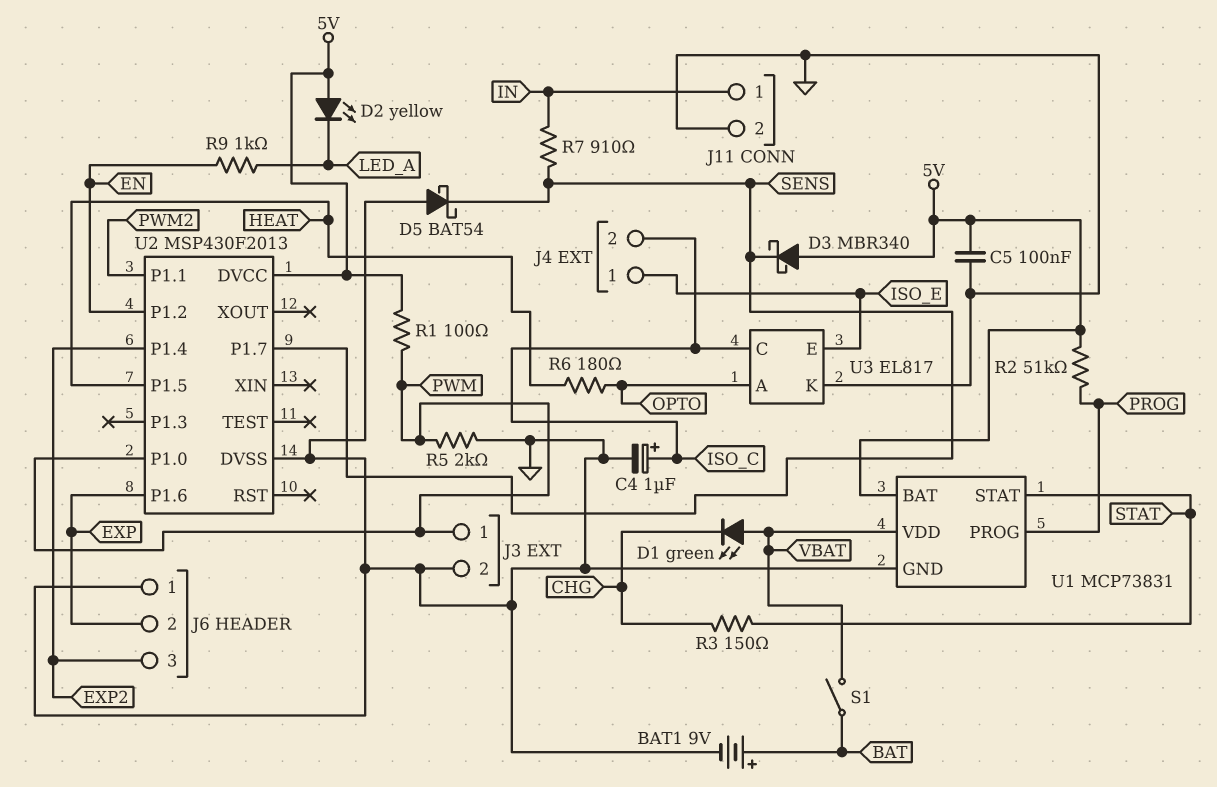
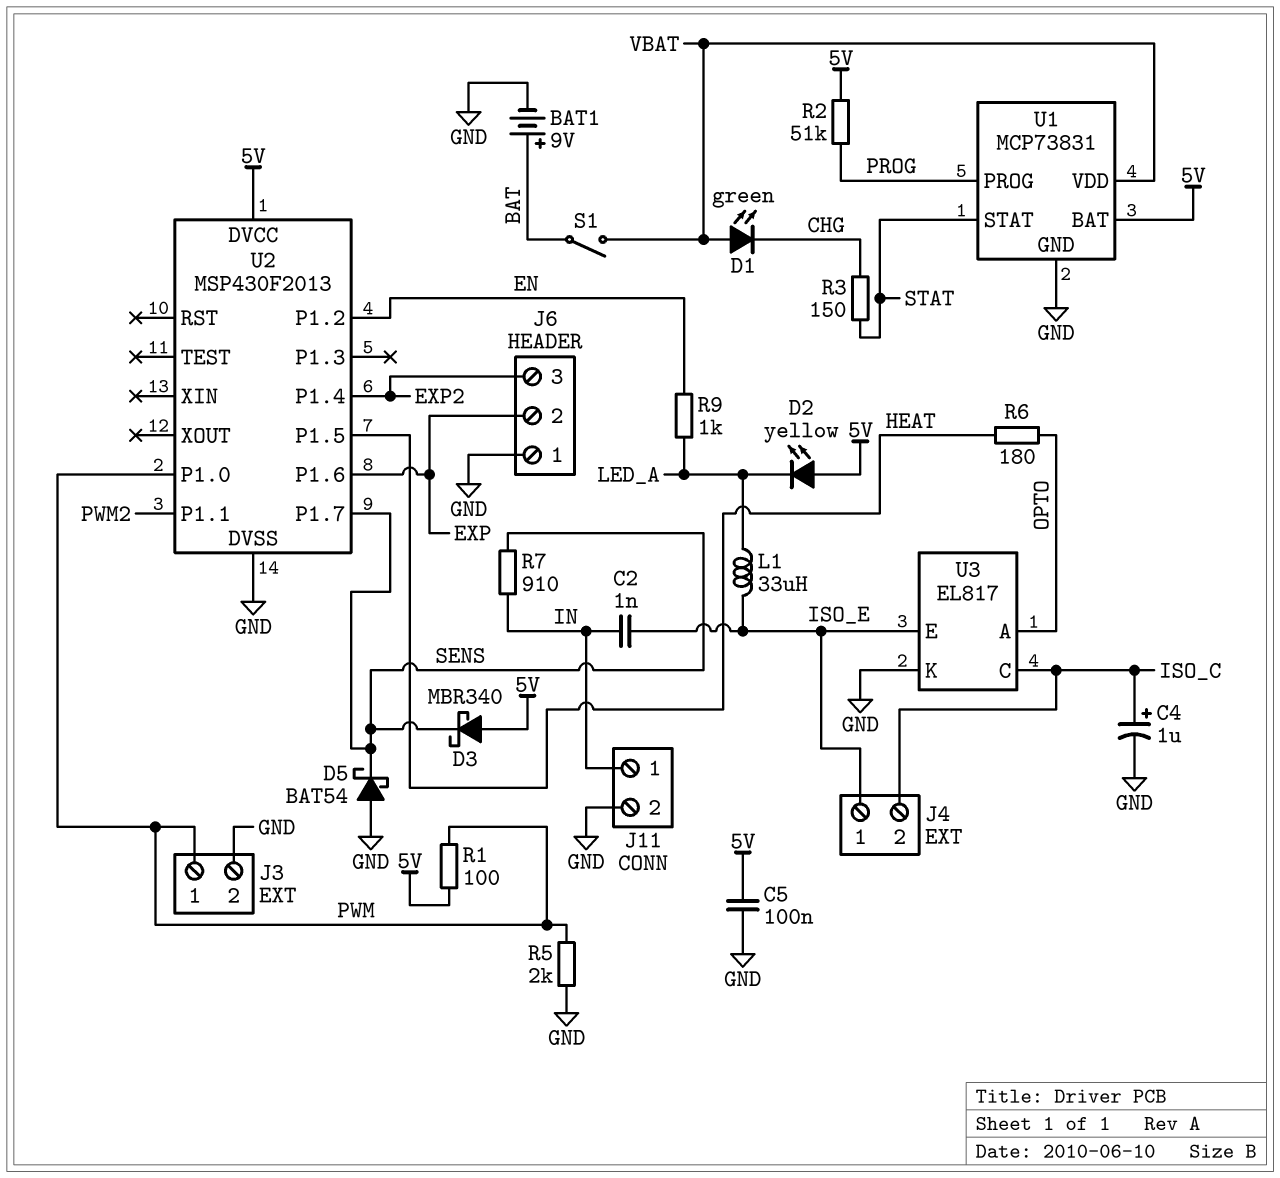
C2: none -> 1nF (IN, ISO_E)
L1: none -> 33uH (ISO_E, LED_A)

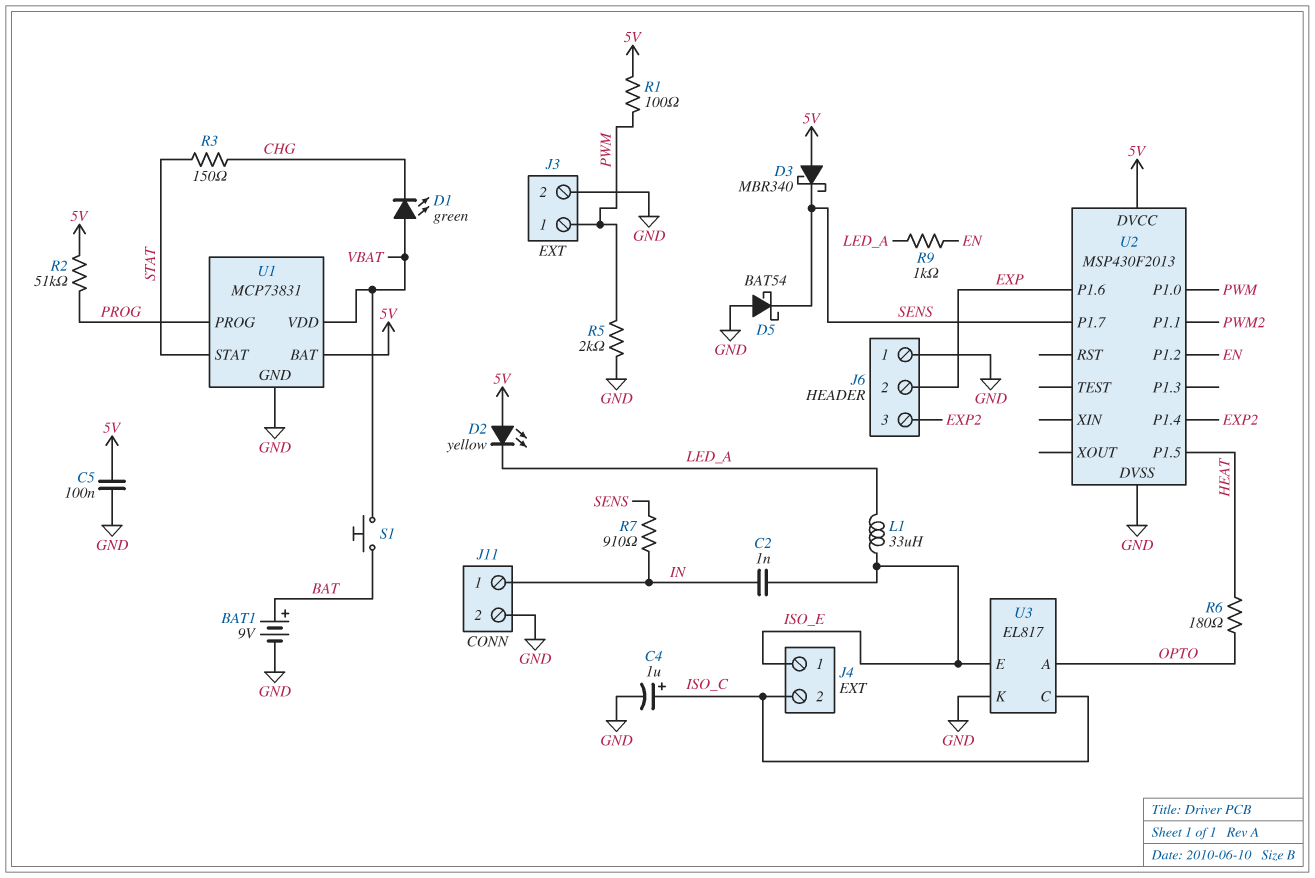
S1: switch (BAT, VBAT) -> button (BAT, VBAT)

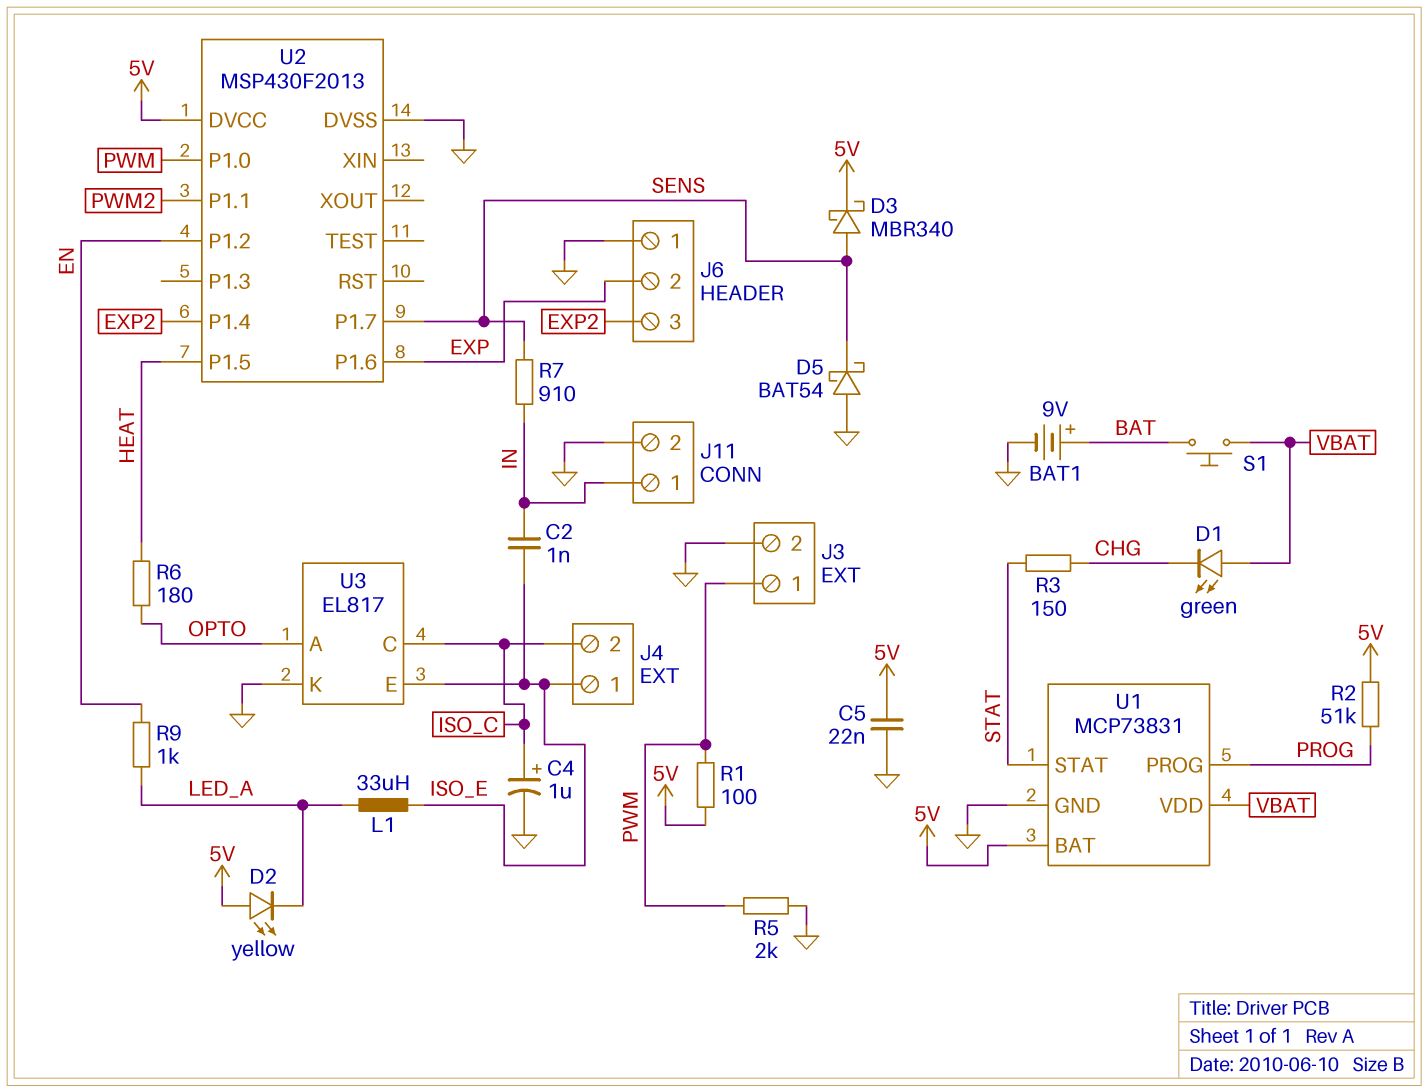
C5: 100nF (5V, GND) -> 22nF (5V, GND)
D3: schottky MBR340 (A 5V, K SENS) -> schottky MBR340 (A SENS, K 5V)

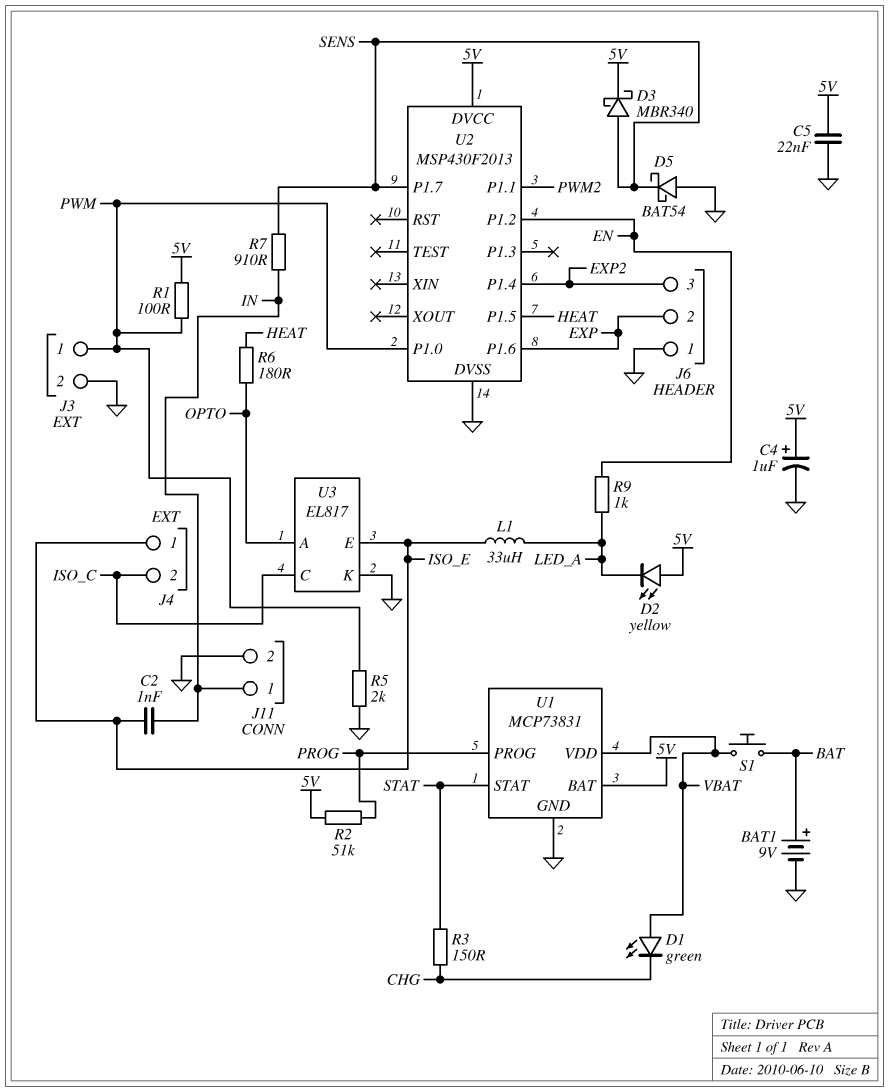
C4: 1uF (plus ISO_C, minus GND) -> 1uF (plus 5V, minus GND)

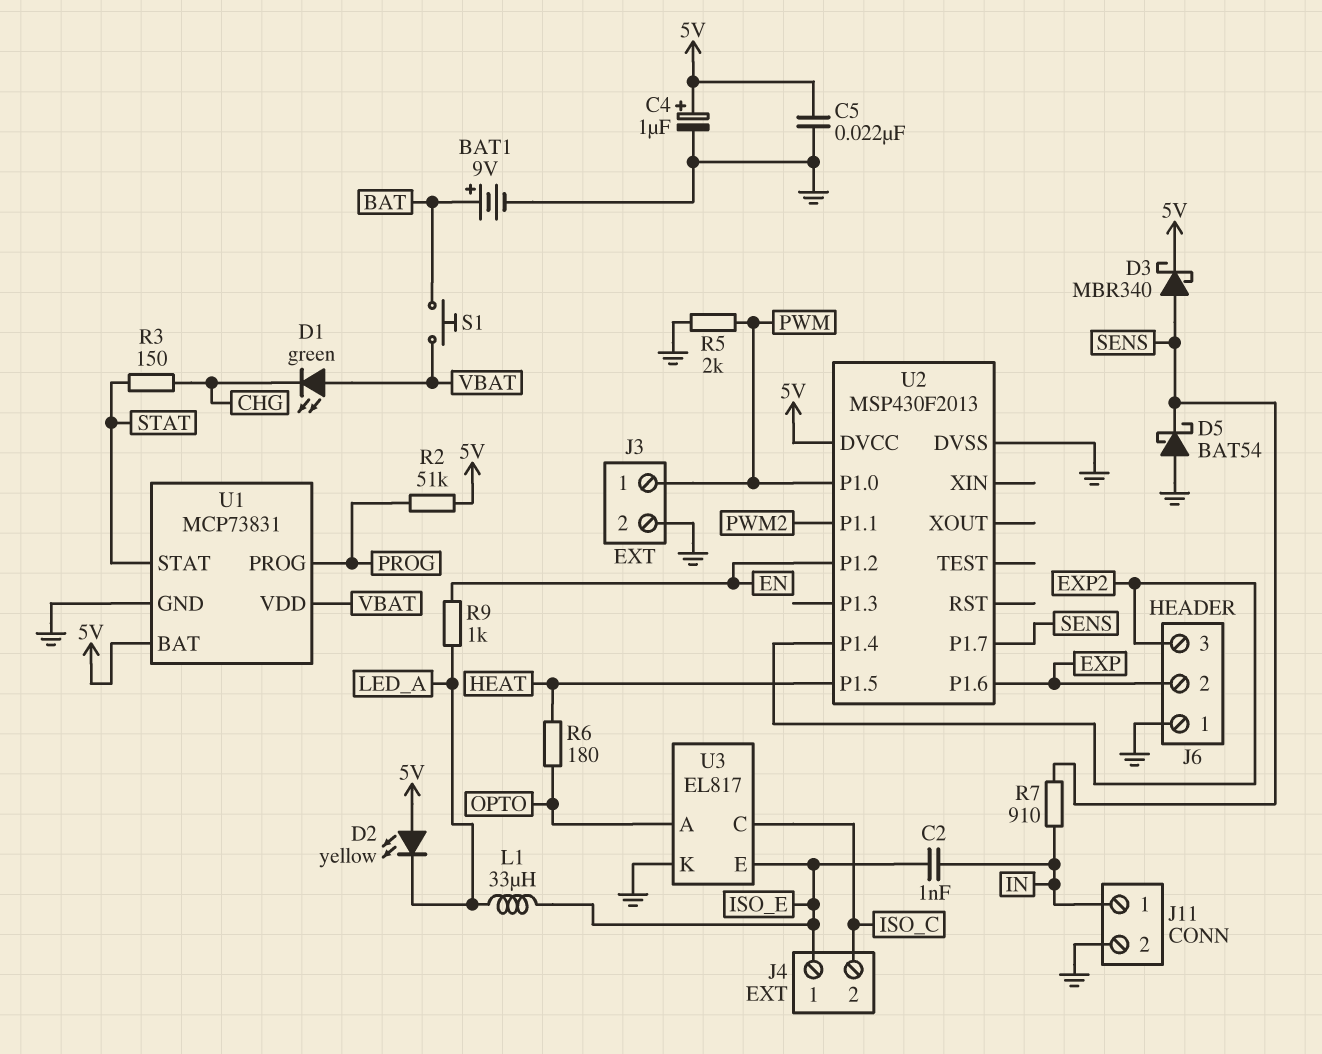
R1: 100 (5V, PWM) -> none

